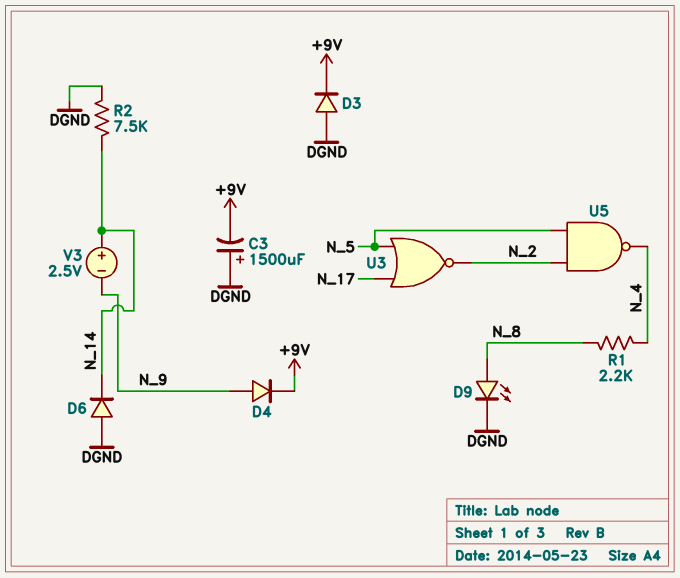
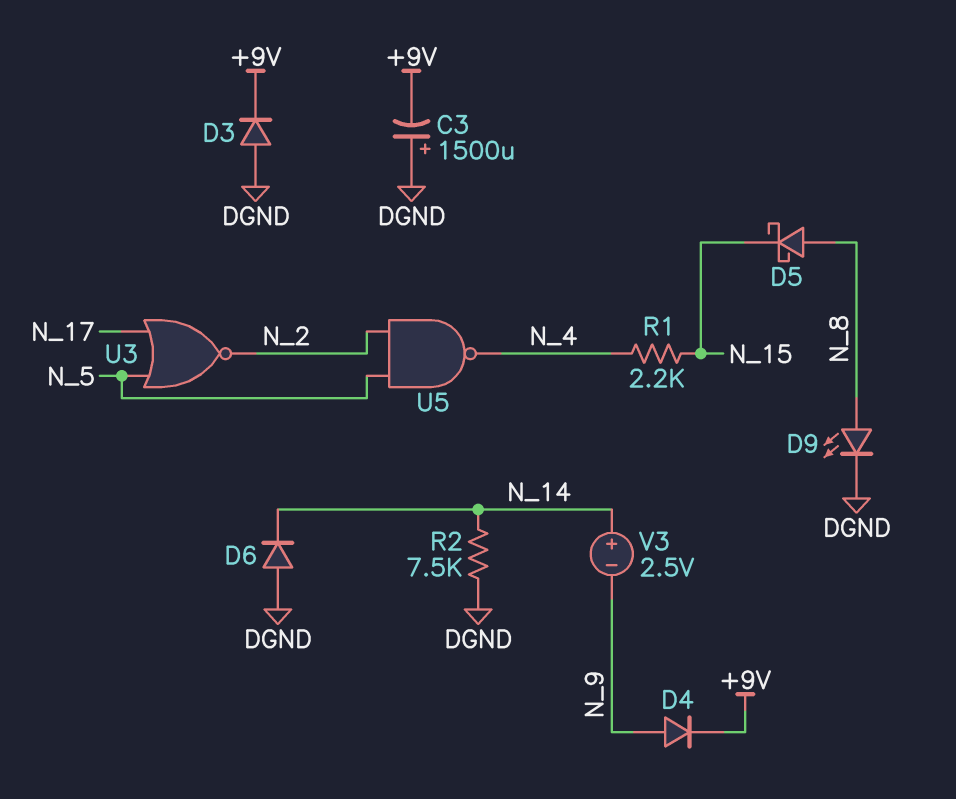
D5: none -> schottky (A N_8, K N_15)
R1: 2.2k (N_4, N_8) -> 2.2k (N_4, N_15)

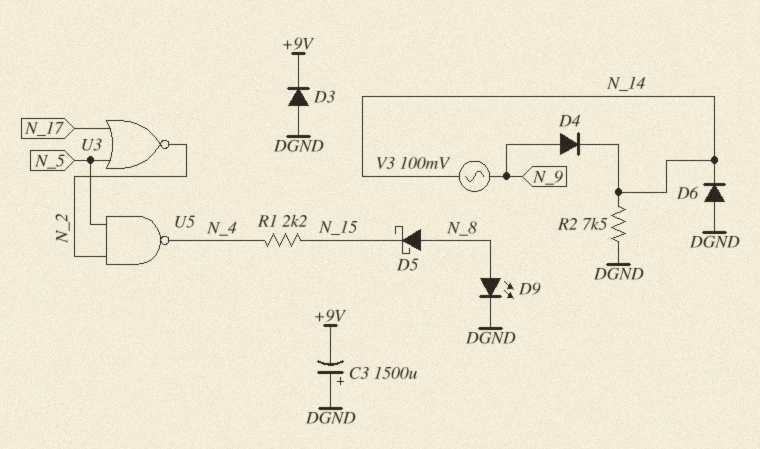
D4: diode (A N_9, K +9V) -> diode (A N_9, K N_14)
V3: 2.5V (plus N_14, minus N_9) -> AC 100mV (N_9, N_14)

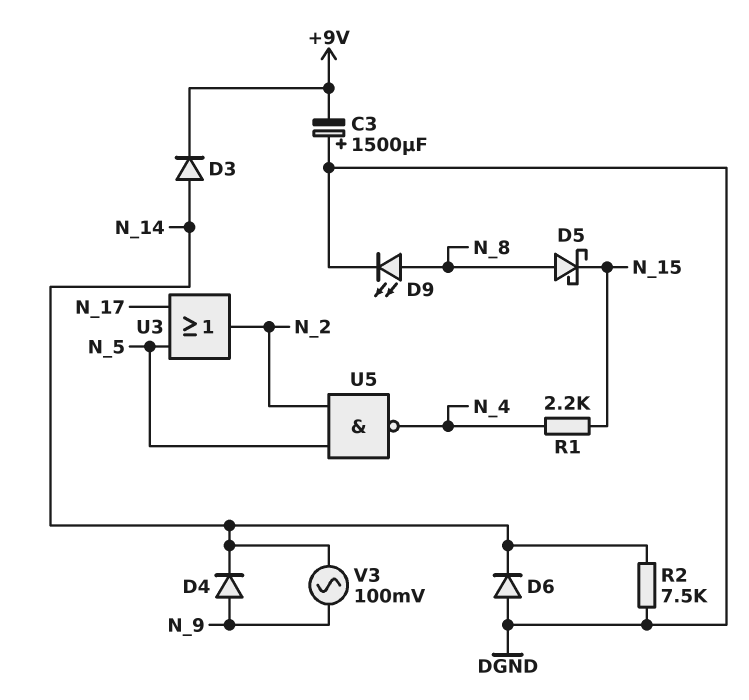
D3: diode (A DGND, K +9V) -> diode (A N_14, K +9V)
U3: NOR (in N_5, in N_17, out N_2) -> OR (in N_5, in N_17, out N_2)

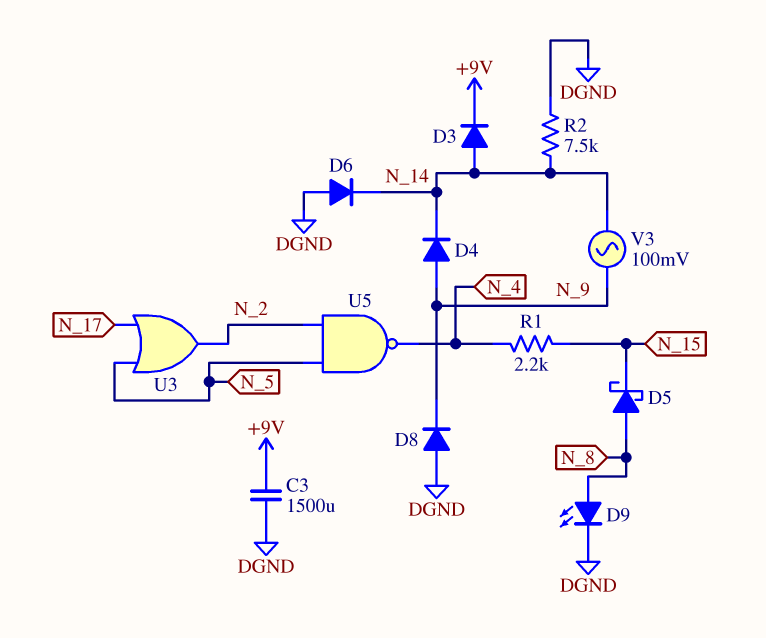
C3: 1500uF (plus DGND, minus +9V) -> 1500uF (+9V, DGND)
D8: none -> diode (A DGND, K N_9)

